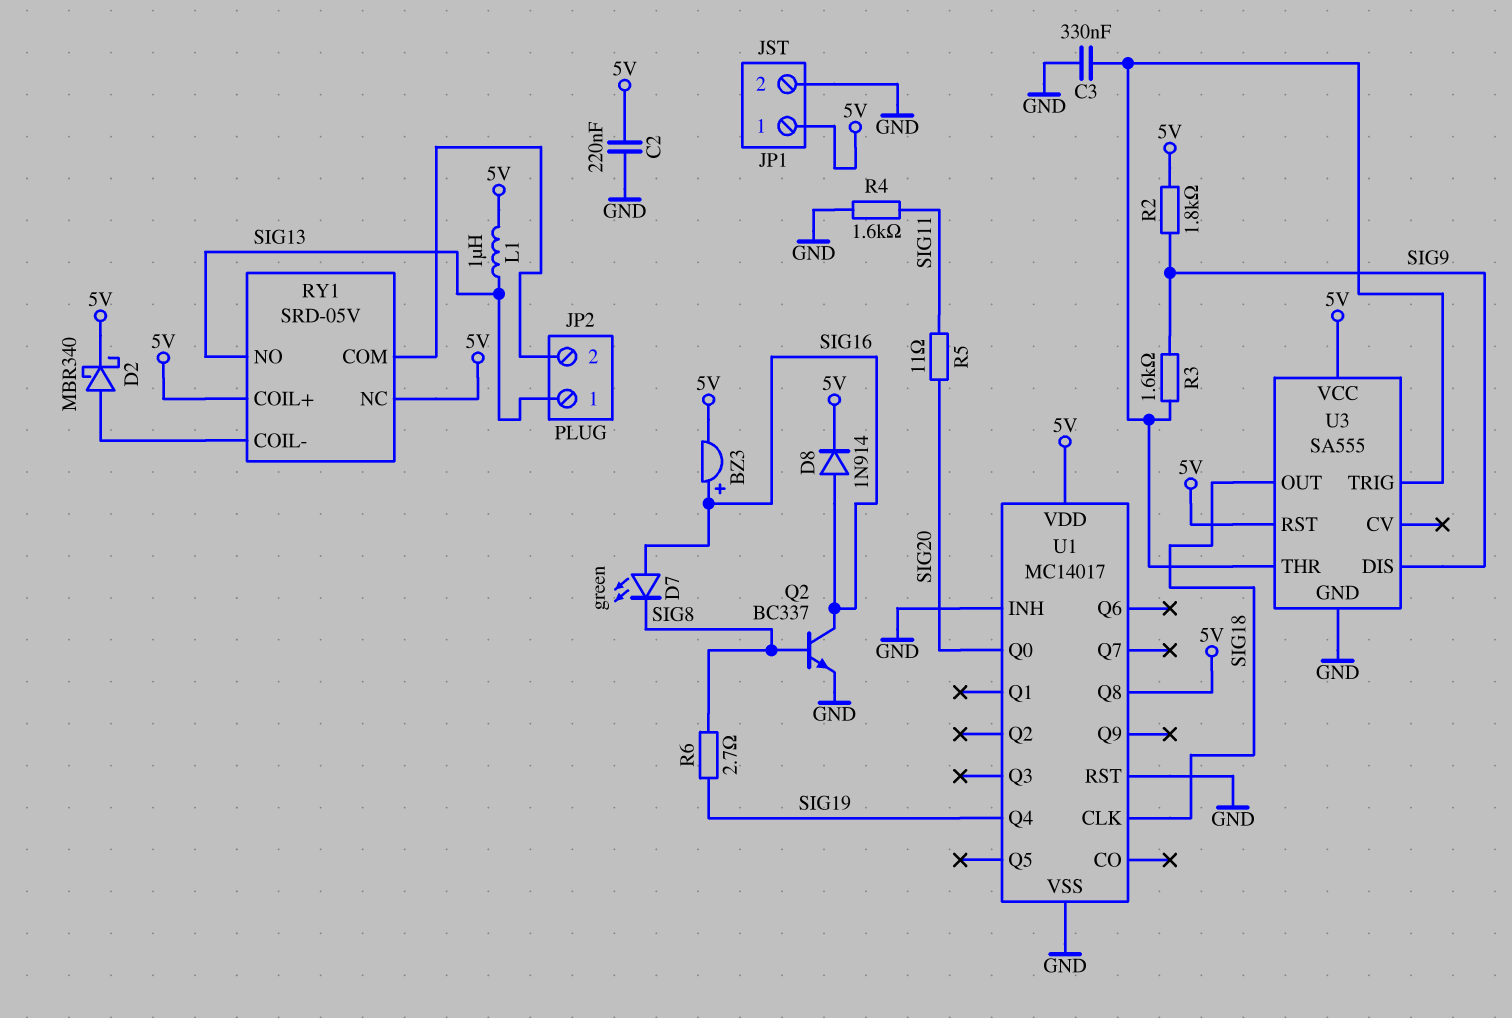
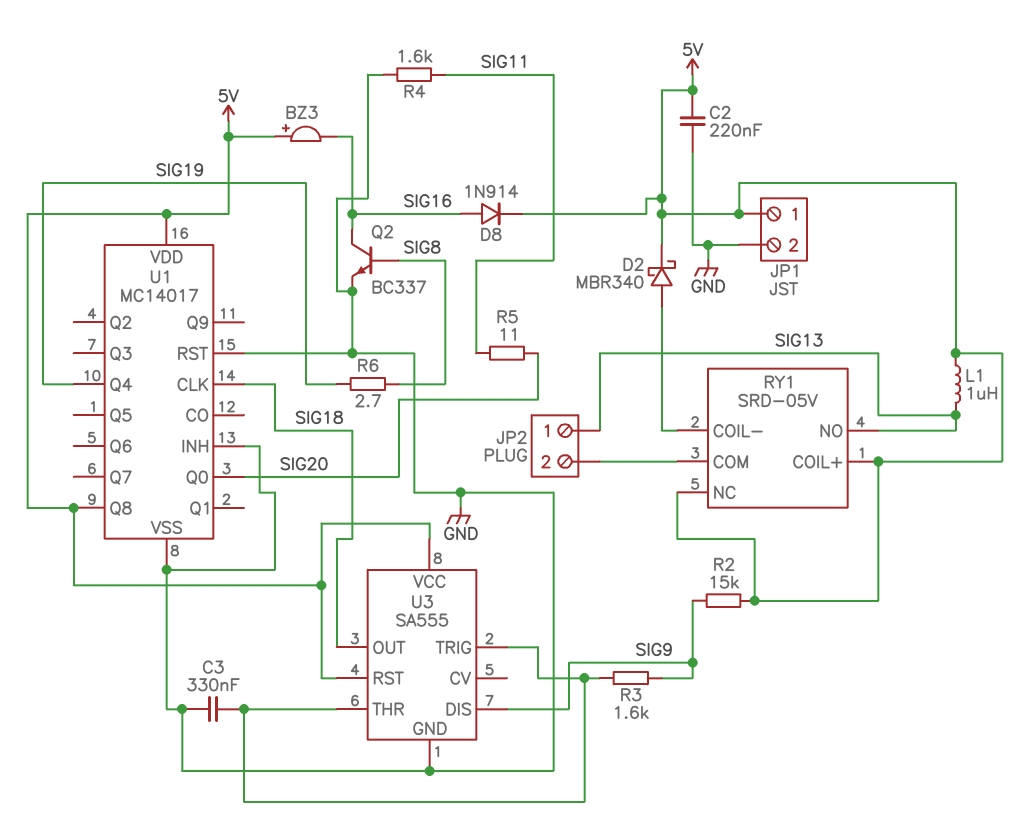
BZ3: buzzer (plus SIG16, minus 5V) -> buzzer (plus 5V, minus SIG16)
D7: LED green (A SIG16, K SIG8) -> none
R2: 1.8k (5V, SIG9) -> 15k (5V, SIG9)

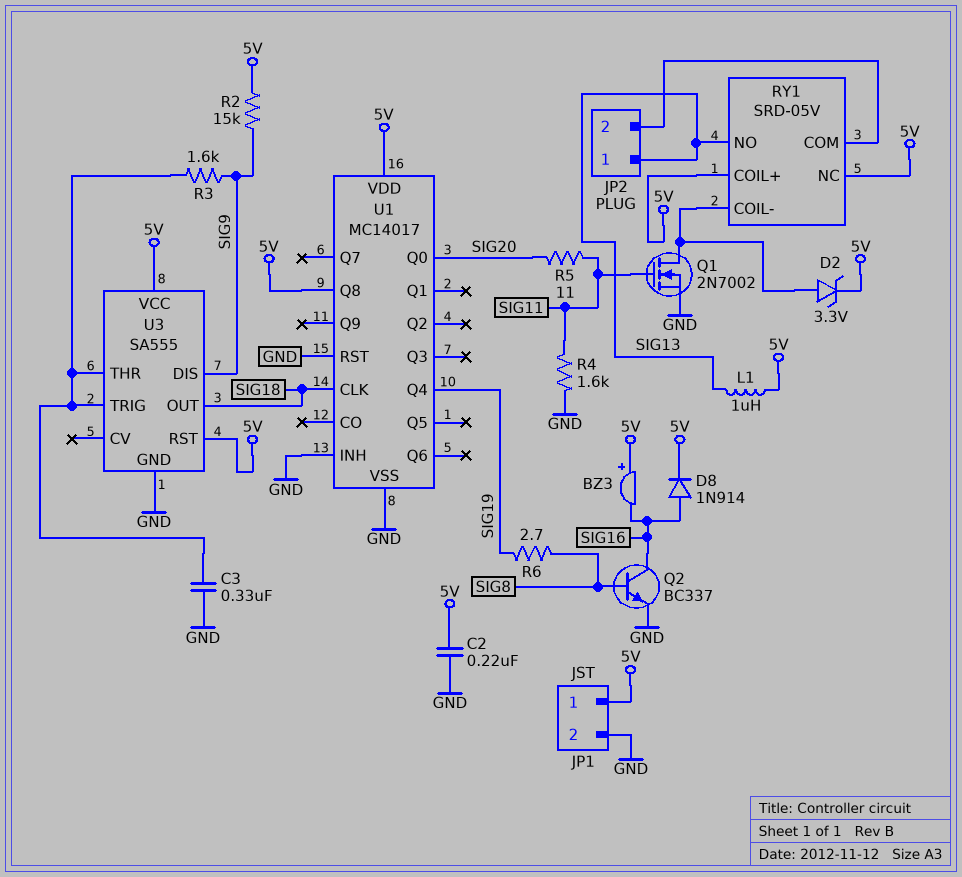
D2: schottky MBR340 (A RY1/COIL-, K 5V) -> zener 3.3V (A RY1/COIL-, K 5V)
Q1: none -> NMOS 2N7002 (G SIG11, D RY1/COIL-, S GND)

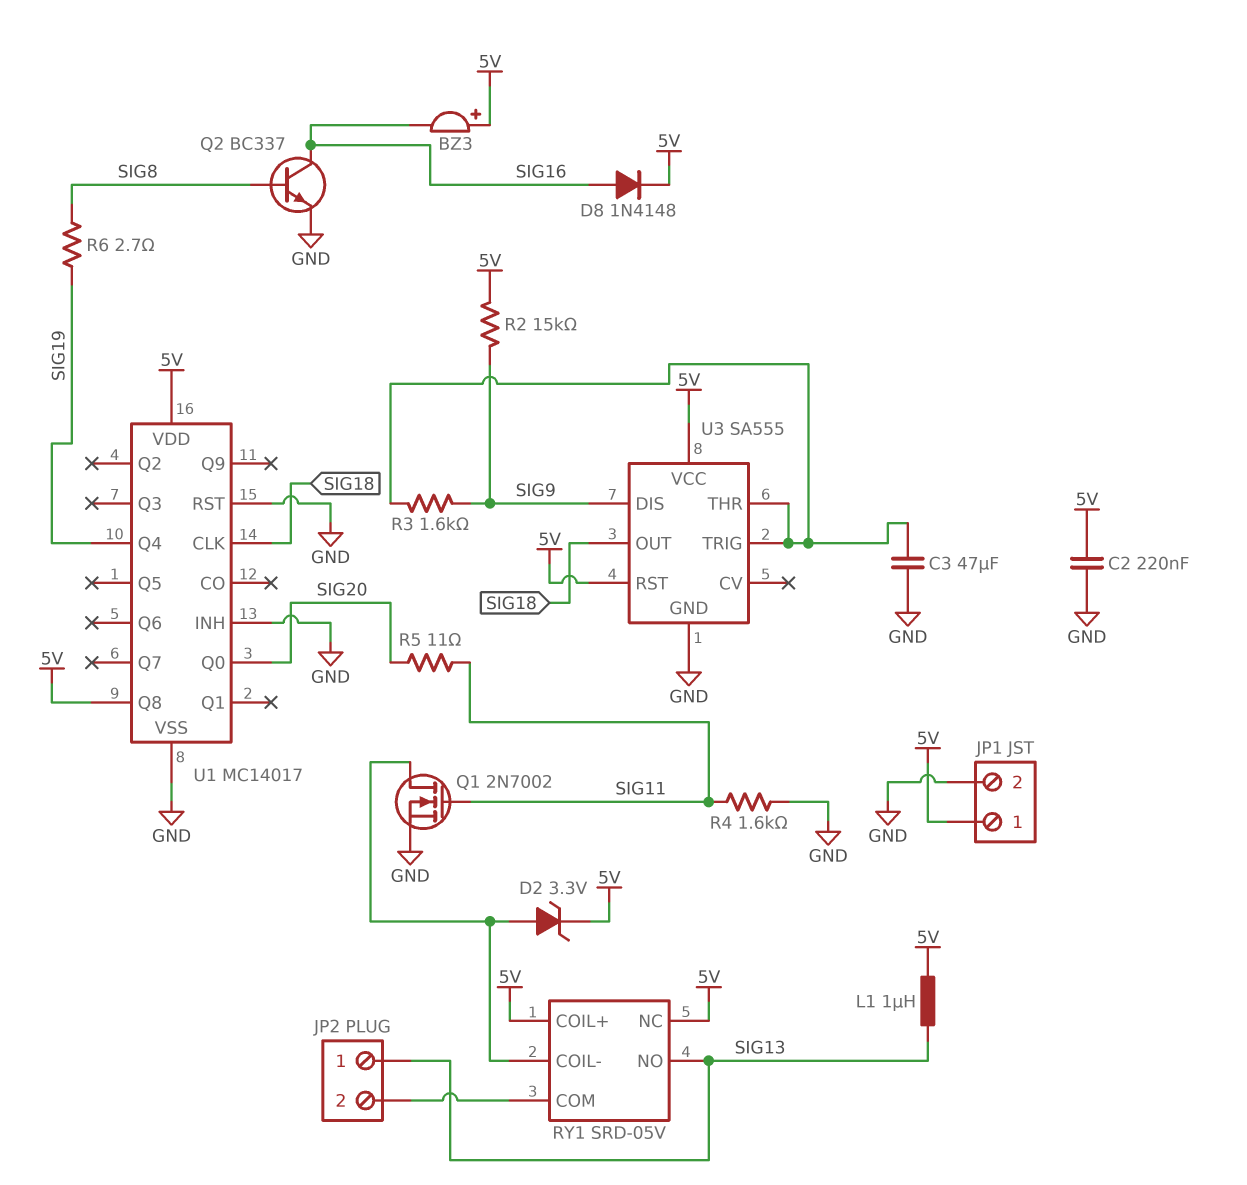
C3: 330nF (GND, U3/THR) -> 47uF (GND, U3/THR)
D8: diode 1N914 (A SIG16, K 5V) -> diode 1N4148 (A SIG16, K 5V)

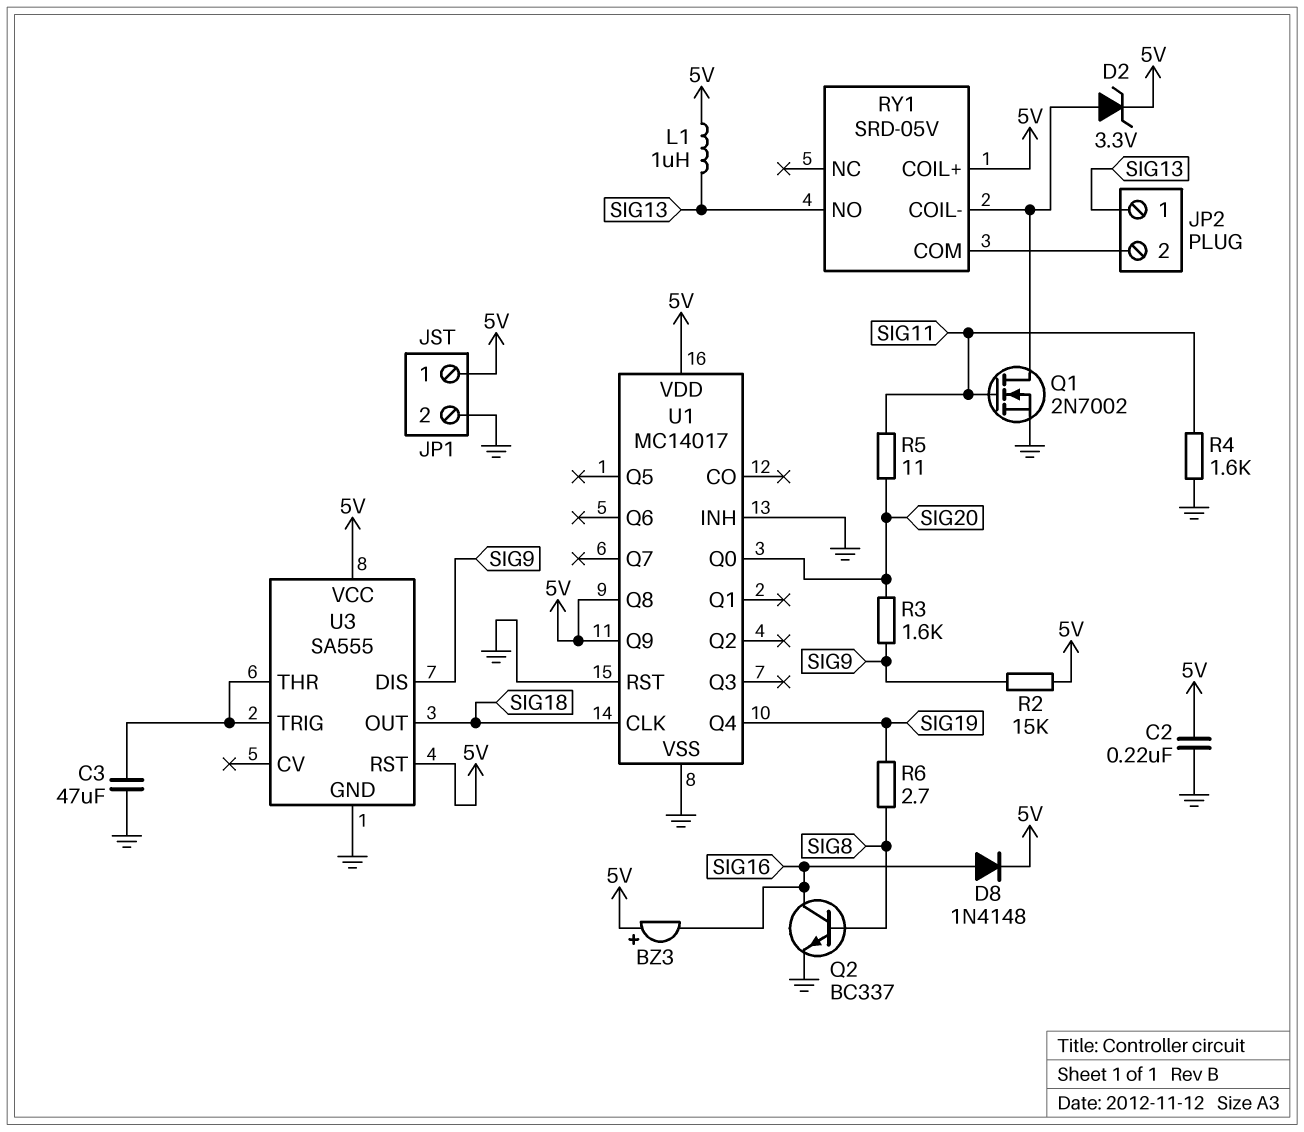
R3: 1.6k (SIG9, U3/THR) -> 1.6k (SIG9, SIG20)
RY1 pin NC: 5V -> none
U1 pin Q9: none -> 5V

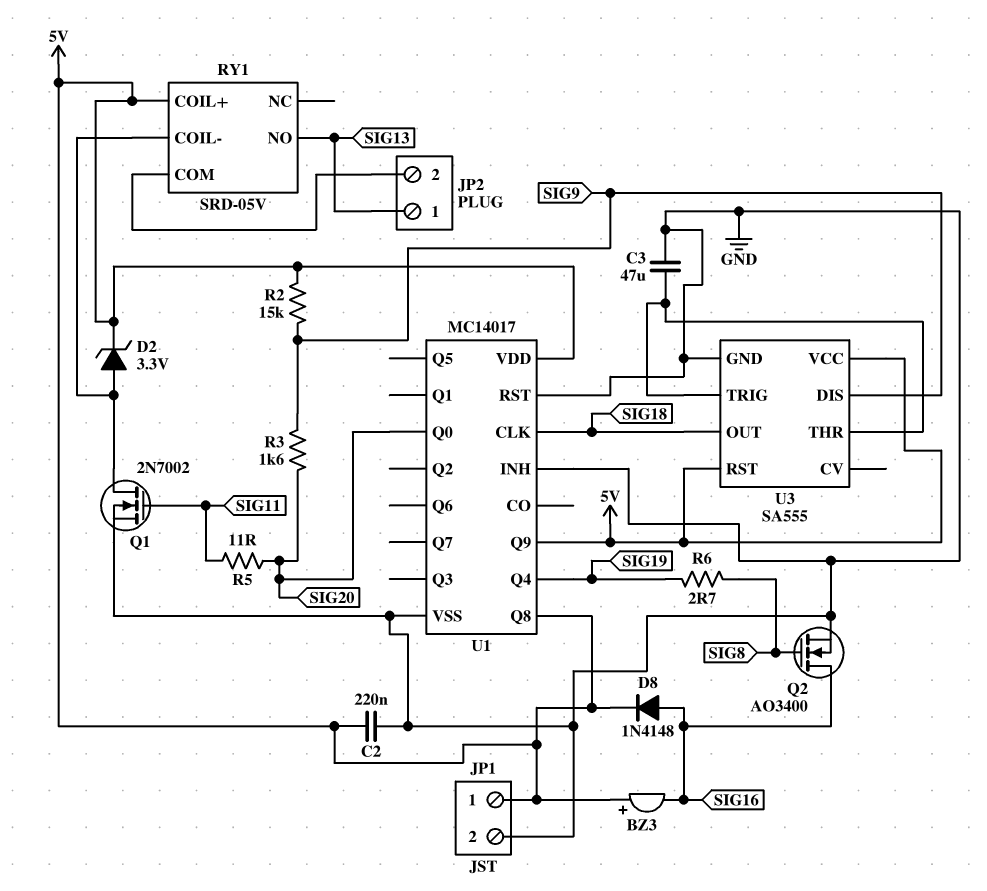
L1: 1uH (5V, SIG13) -> none
Q2: NPN BC337 (B SIG8, C SIG16, E GND) -> NMOS AO3400 (G SIG8, D SIG16, S GND)
R4: 1.6k (GND, SIG11) -> none

